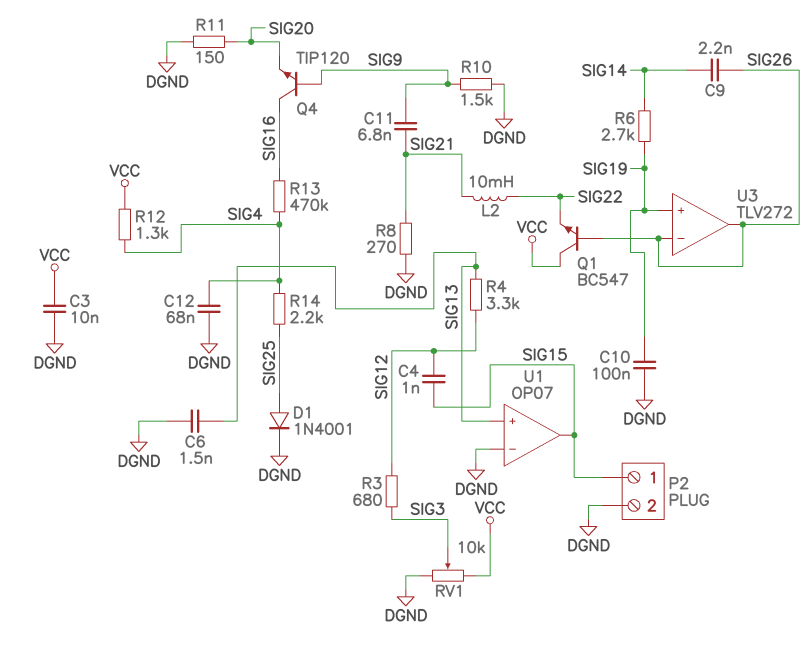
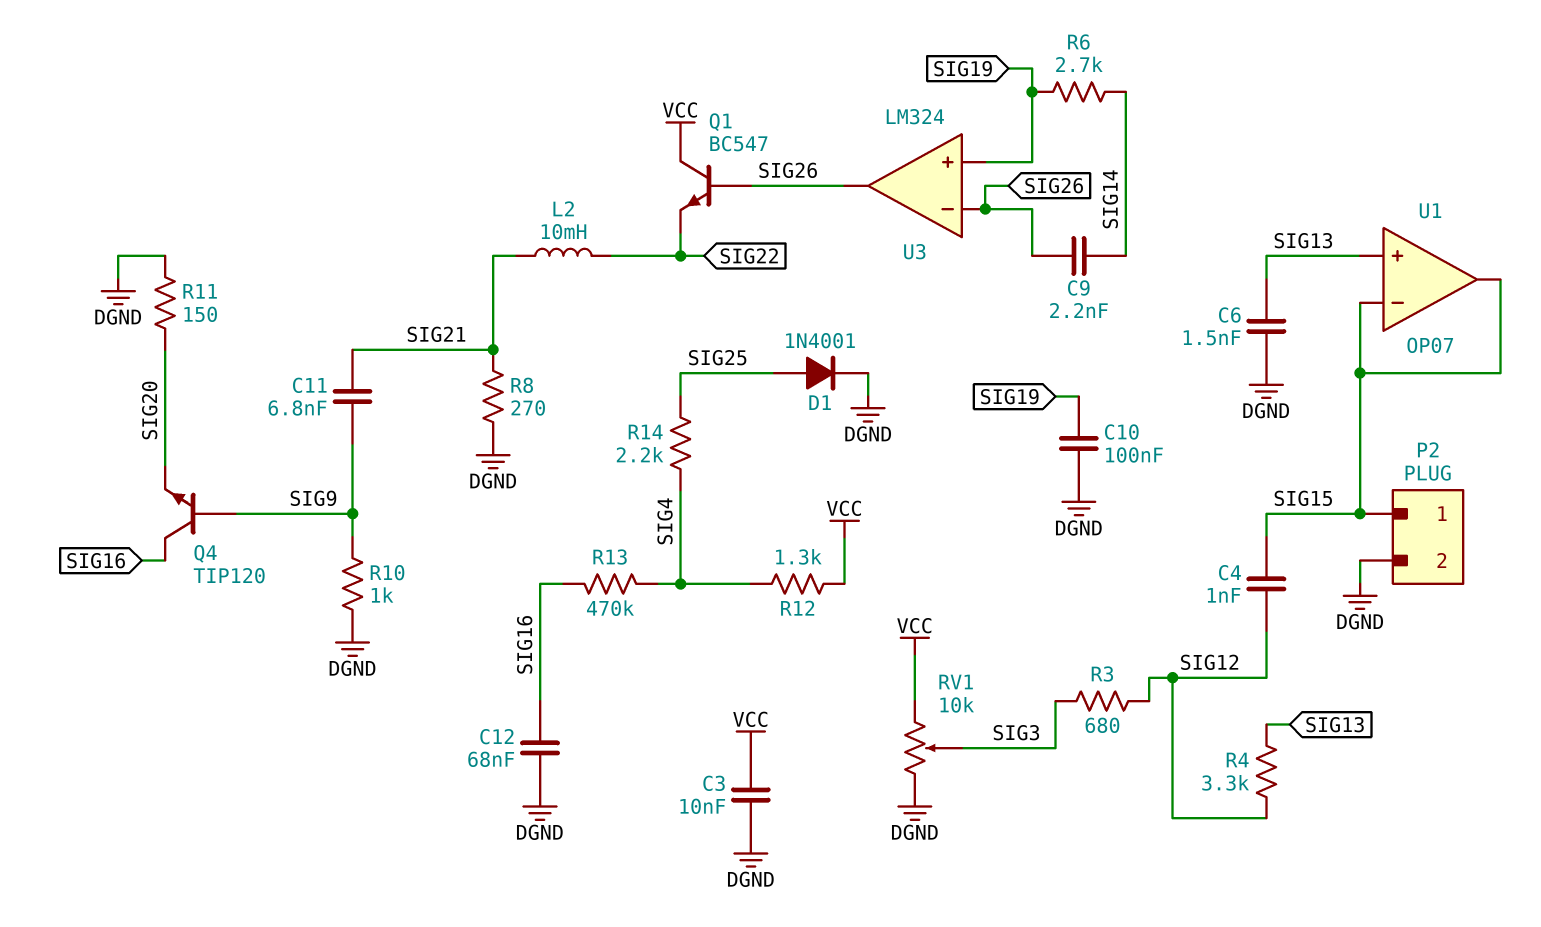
C12: 68nF (DGND, SIG4) -> 68nF (DGND, SIG16)
R10: 1.5k (DGND, SIG9) -> 1k (DGND, SIG9)
U1 pin in-: DGND -> SIG15
U3: TLV272 -> LM324

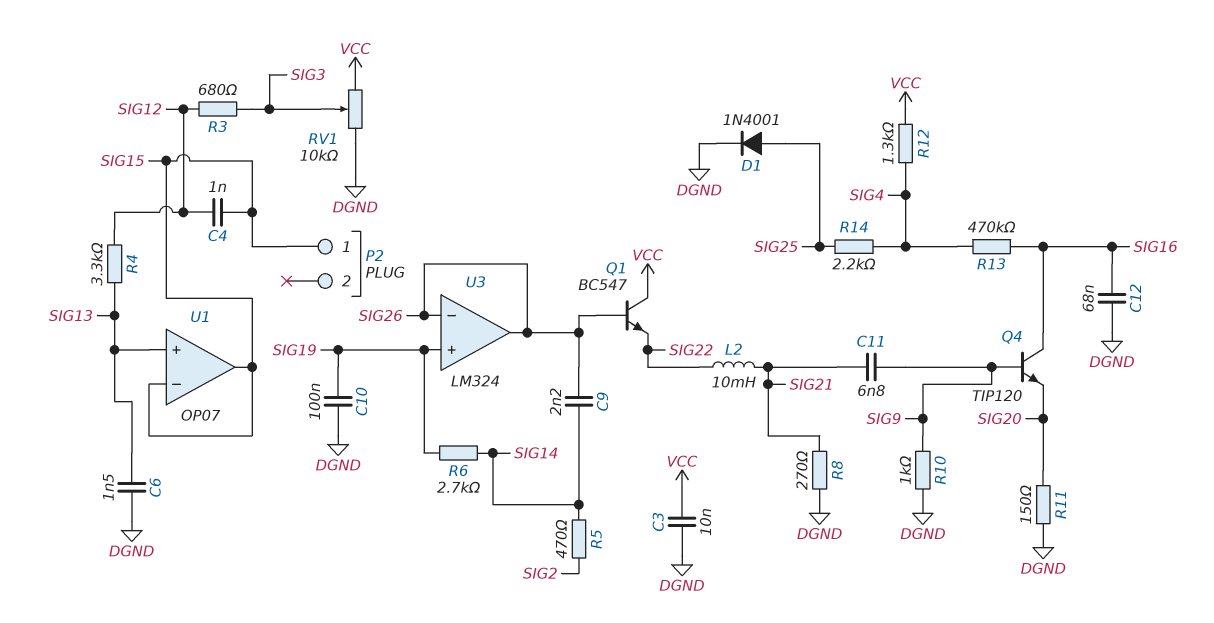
P2 pin 2: DGND -> none
R5: none -> 470 (SIG2, SIG14)

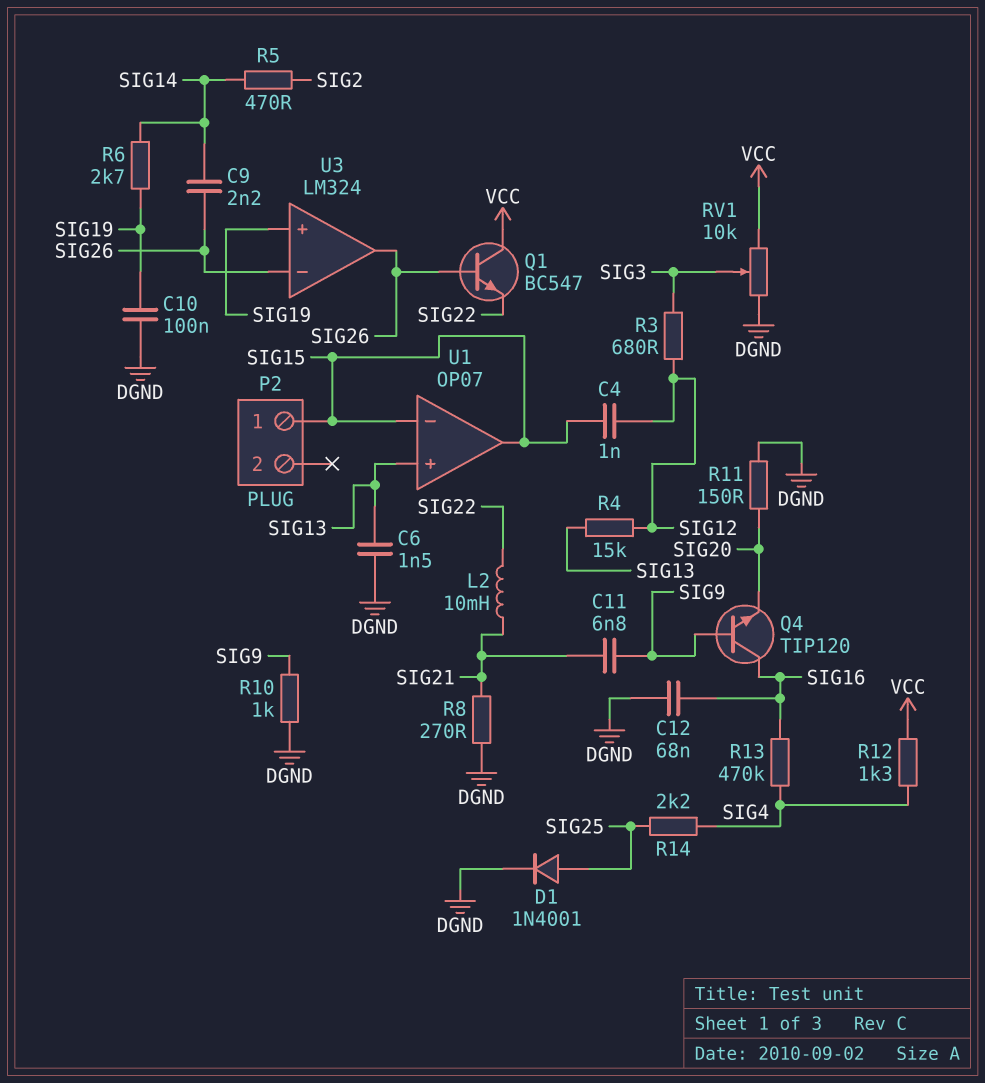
C3: 10nF (DGND, VCC) -> none
R4: 3.3k (SIG12, SIG13) -> 15k (SIG12, SIG13)

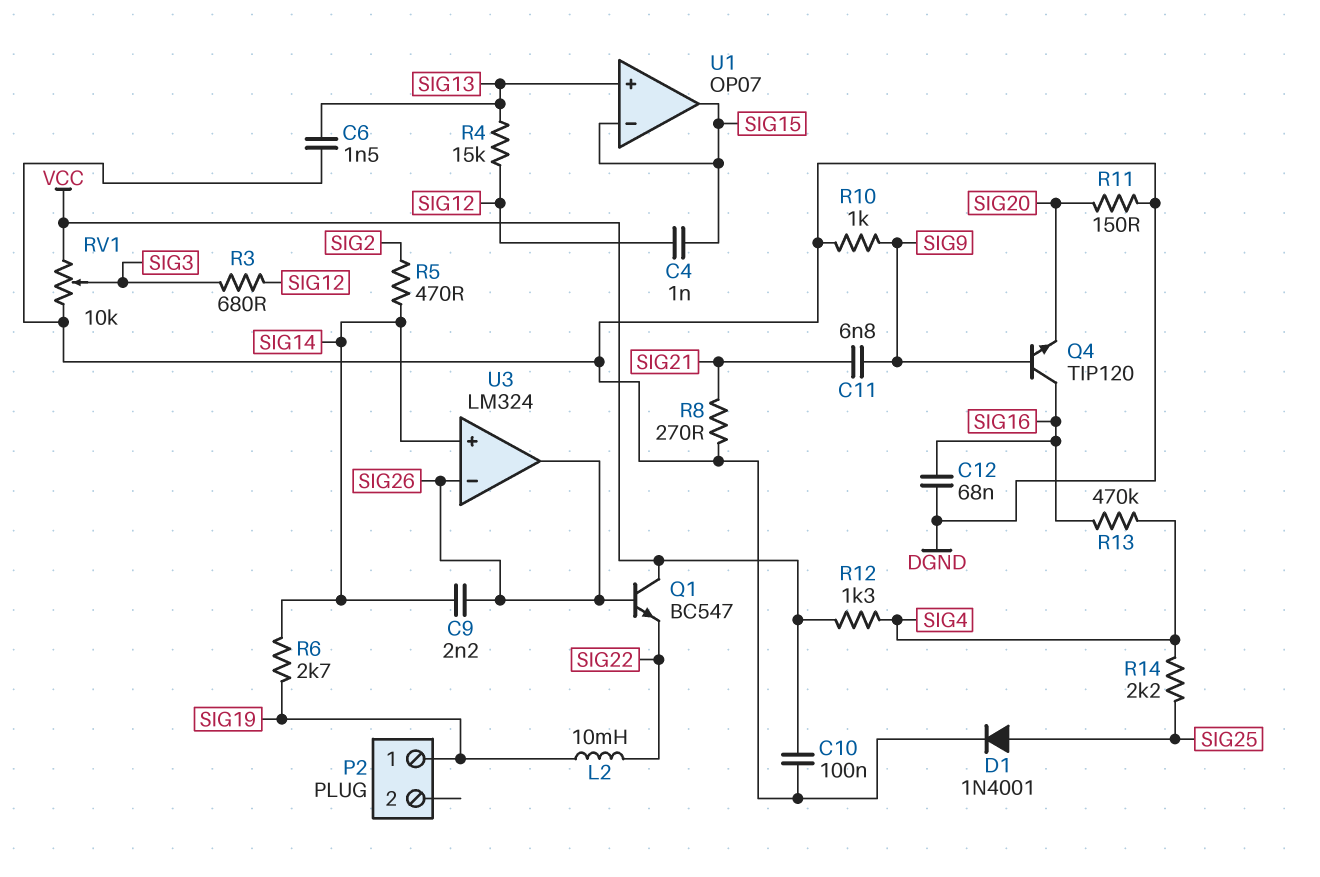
C10: 100nF (DGND, SIG19) -> 100nF (DGND, VCC)
L2: 10mH (SIG21, SIG22) -> 10mH (SIG19, SIG22)
P2 pin 1: SIG15 -> SIG19
U3 pin in+: SIG19 -> SIG14

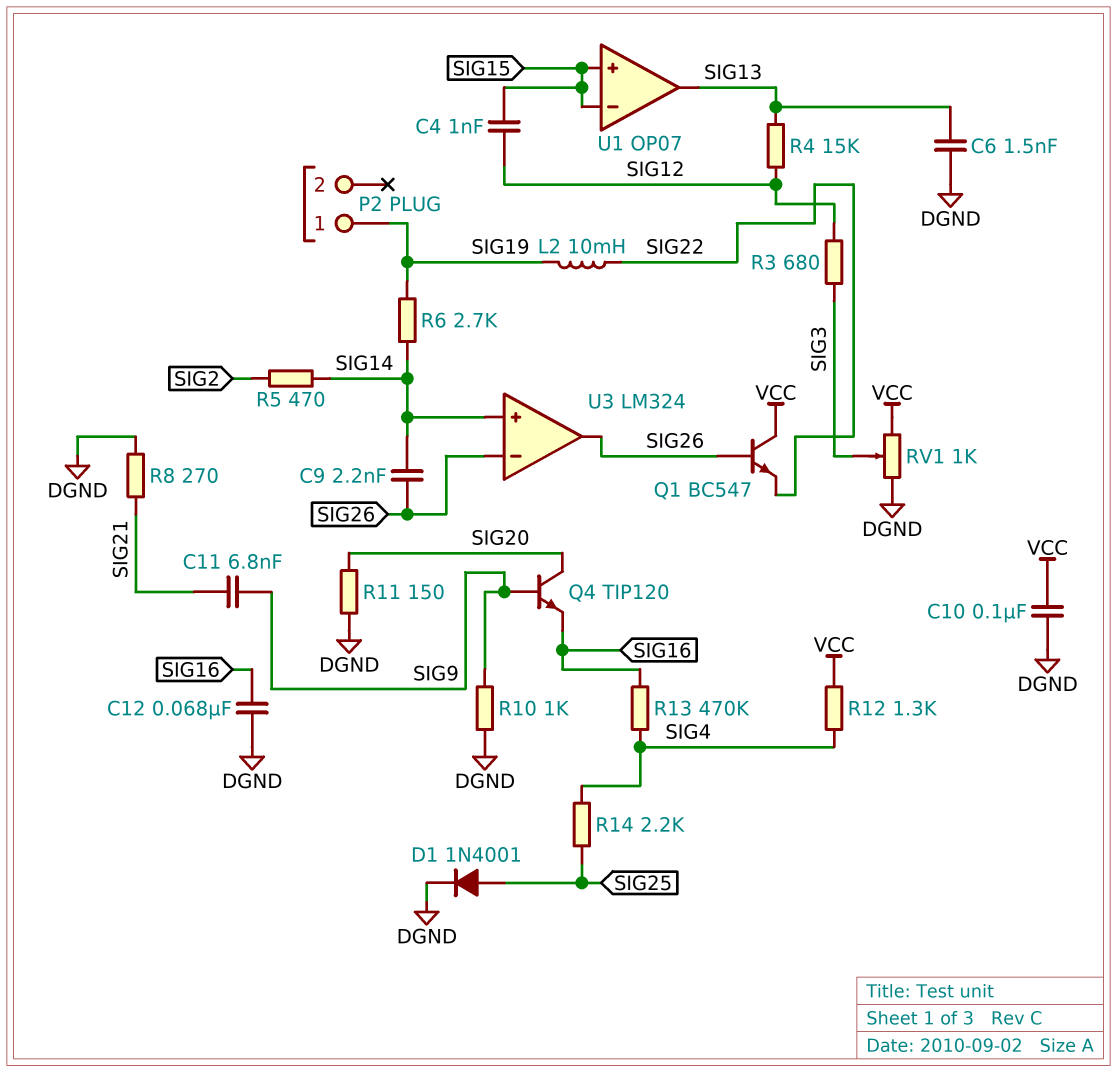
Q4: NPN TIP120 (B SIG9, C SIG16, E SIG20) -> NPN TIP120 (B SIG9, C SIG20, E SIG16)
RV1: 10k (DGND, VCC, wiper SIG3) -> 1k (DGND, VCC, wiper SIG3)
U1 pin in+: SIG13 -> SIG15
U1 pin out: SIG15 -> SIG13

